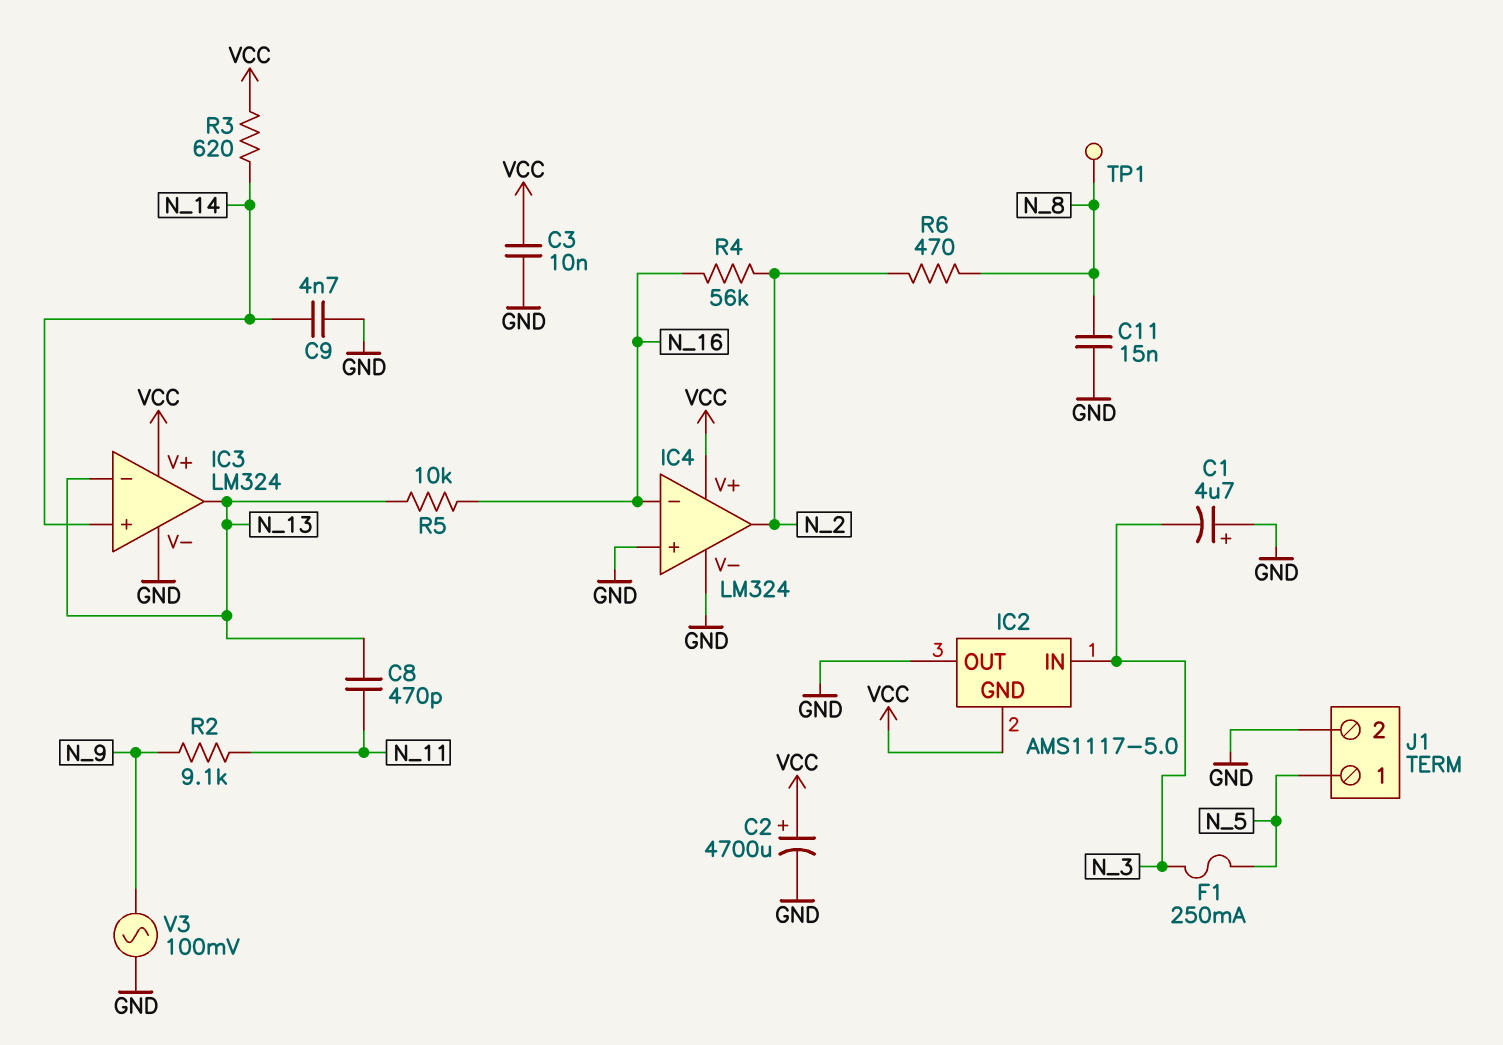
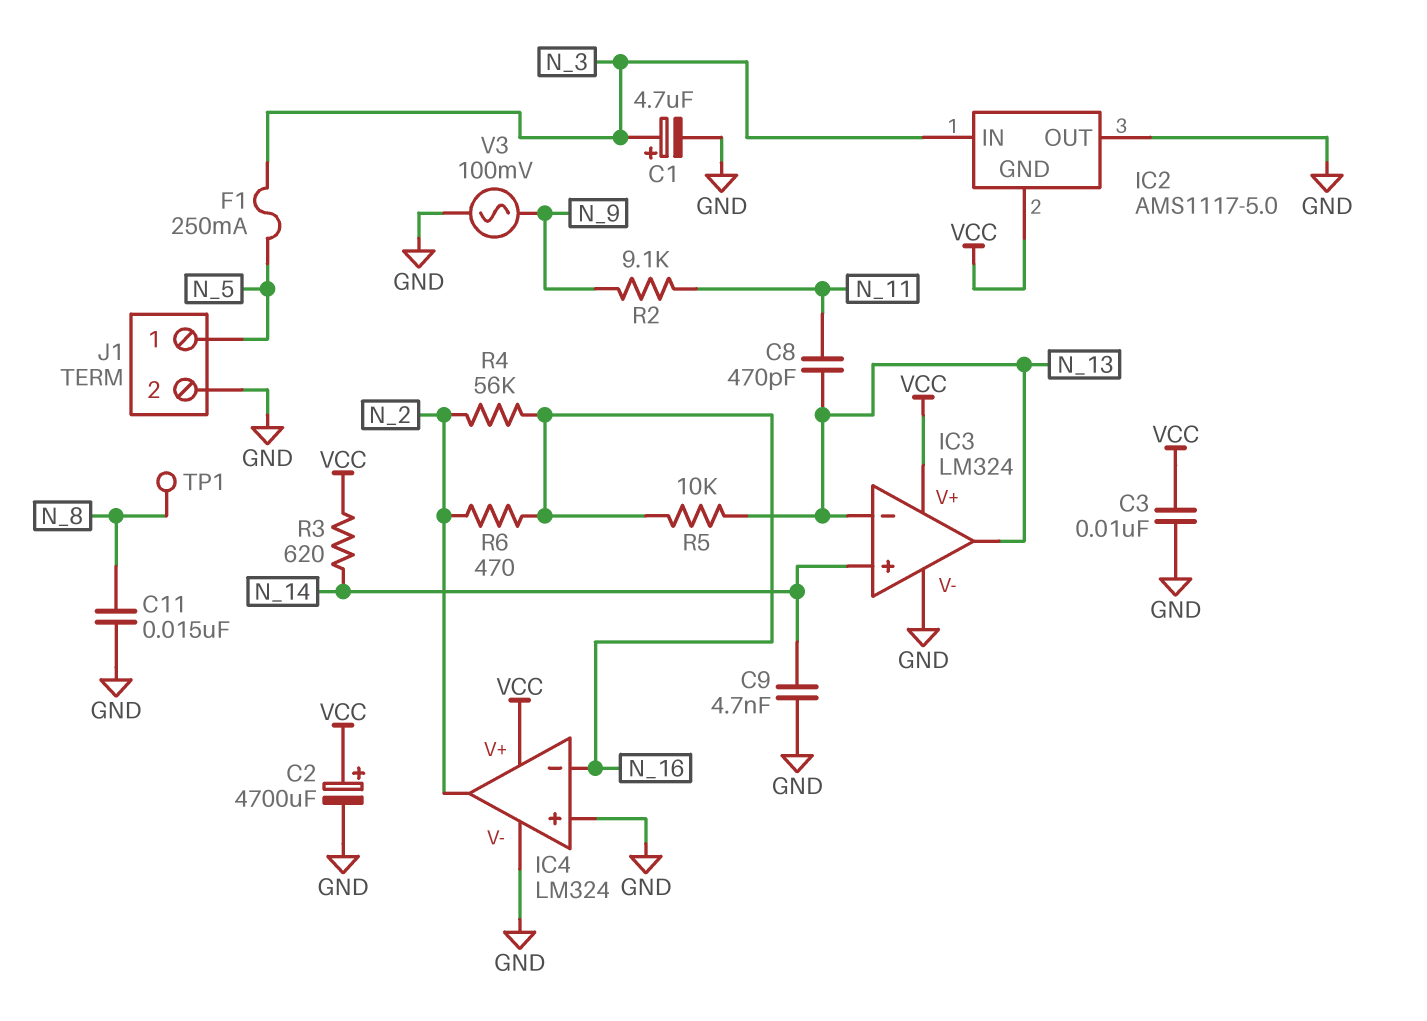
C1: 4.7uF (plus GND, minus N_3) -> 4.7uF (plus N_3, minus GND)
R6: 470 (N_2, N_8) -> 470 (N_2, N_16)

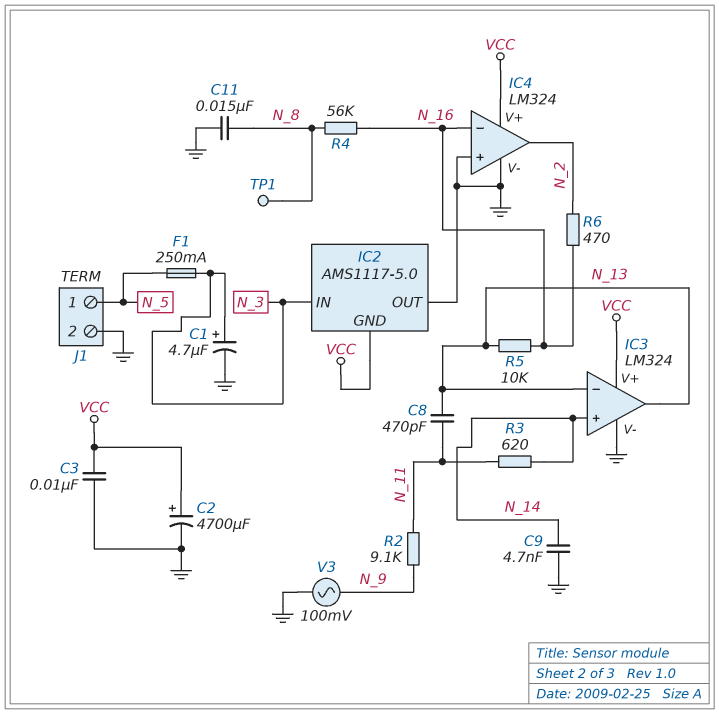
R3: 620 (N_14, VCC) -> 620 (N_11, N_14)
R4: 56k (N_2, N_16) -> 56k (N_8, N_16)

